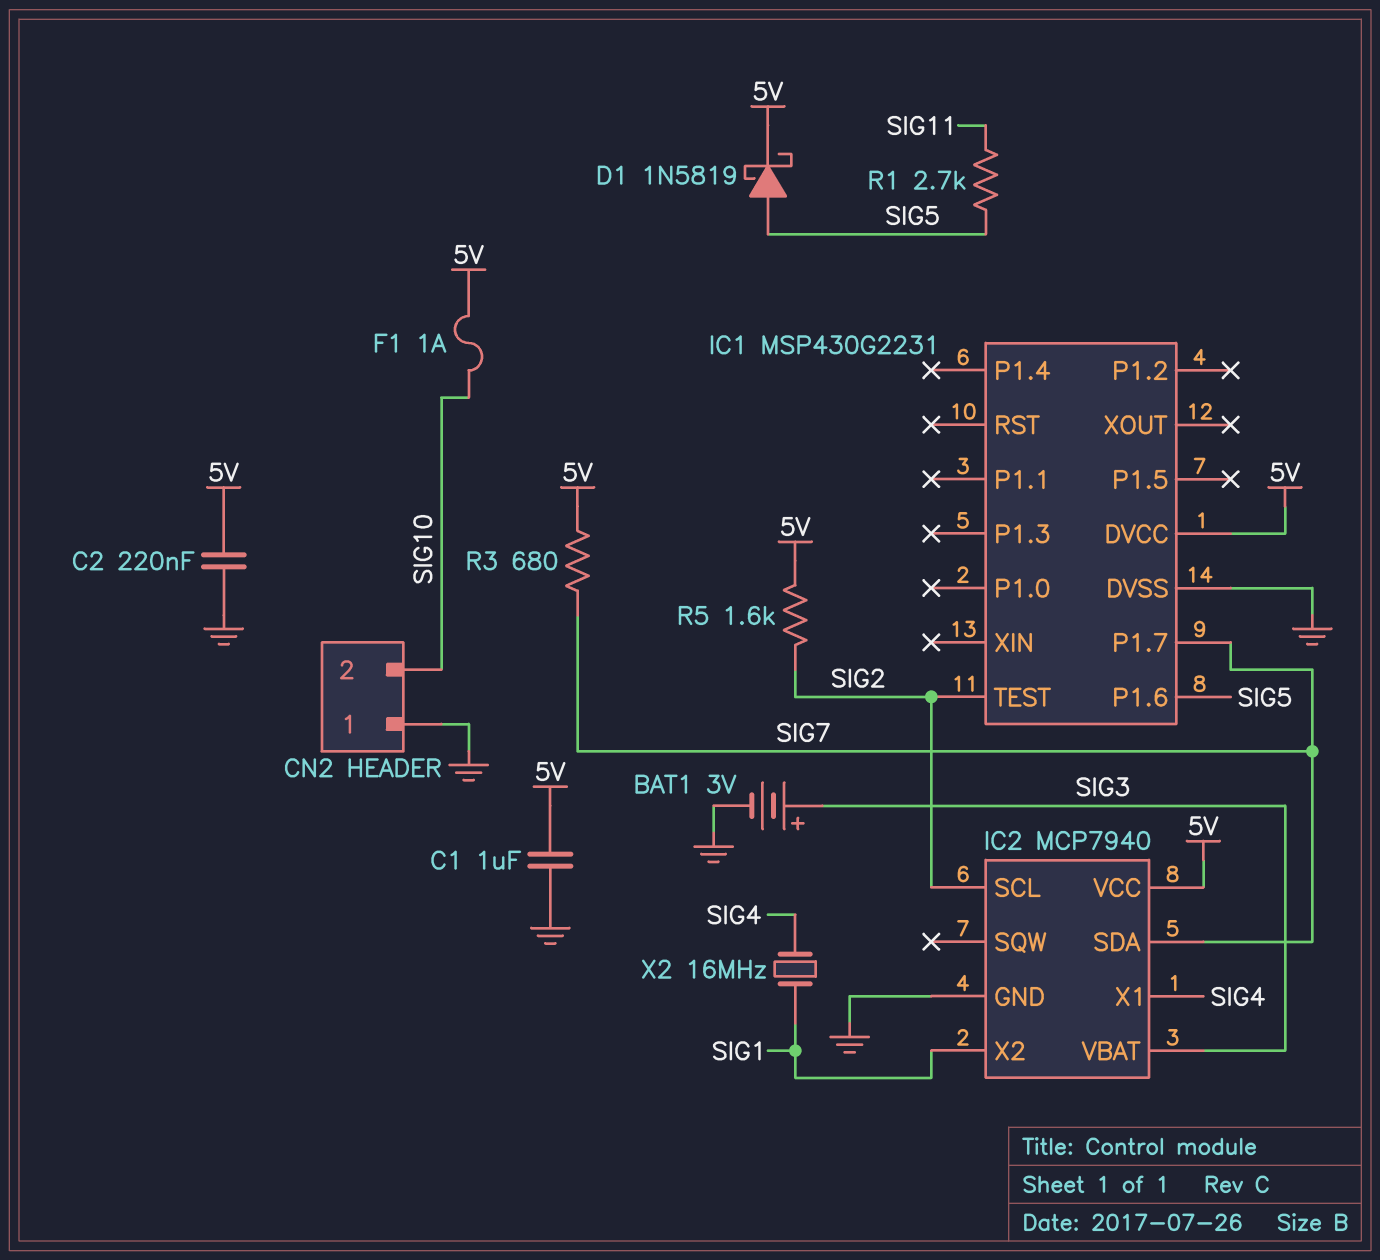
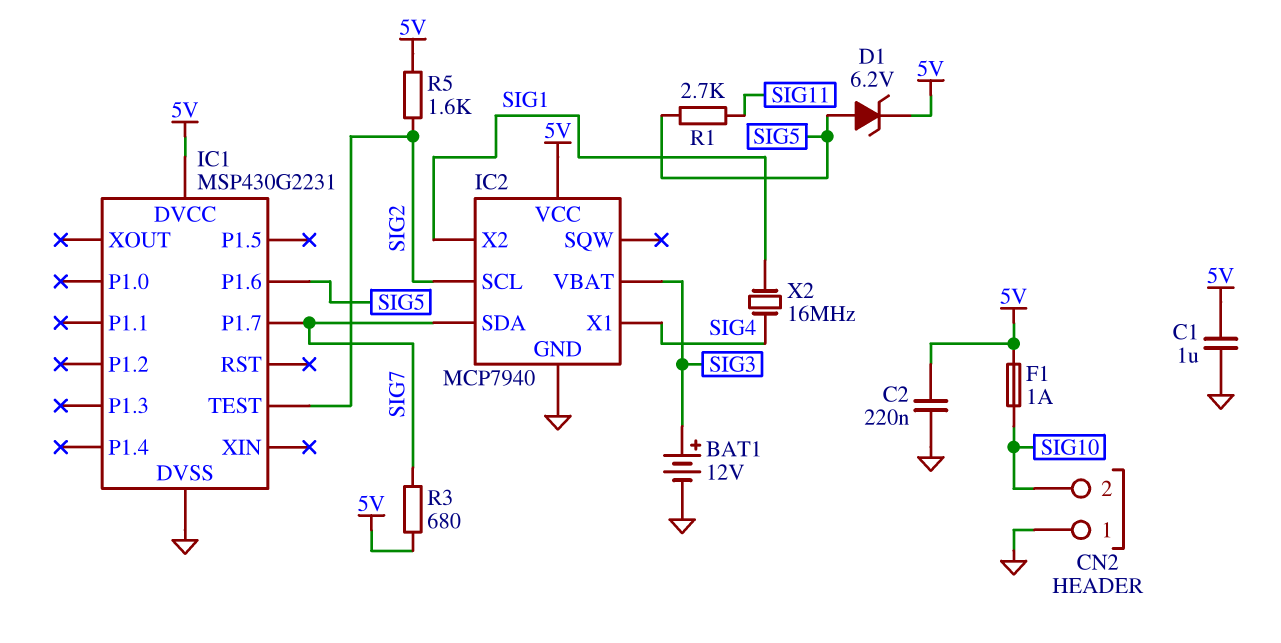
BAT1: 3V (plus SIG3, minus GND) -> 12V (plus SIG3, minus GND)
D1: schottky 1N5819 (A SIG5, K 5V) -> zener 6.2V (A SIG5, K 5V)

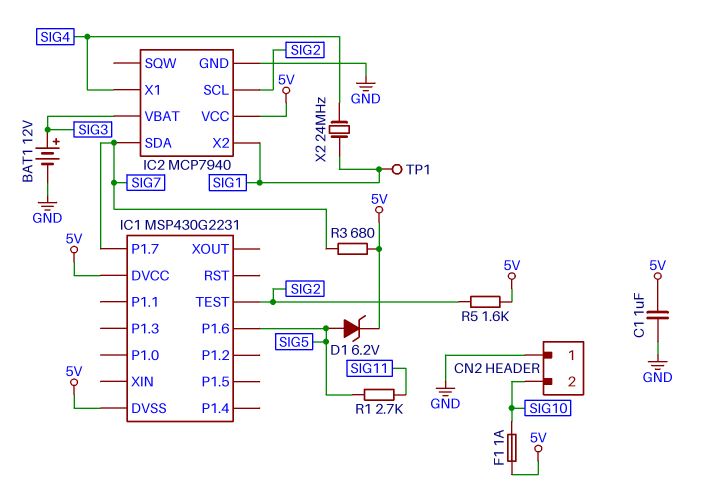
C2: 220nF (5V, GND) -> none
IC1 pin DVSS: GND -> 5V
TP1: none -> test point (SIG1)
X2: 16MHz (SIG1, SIG4) -> 24MHz (SIG1, SIG4)

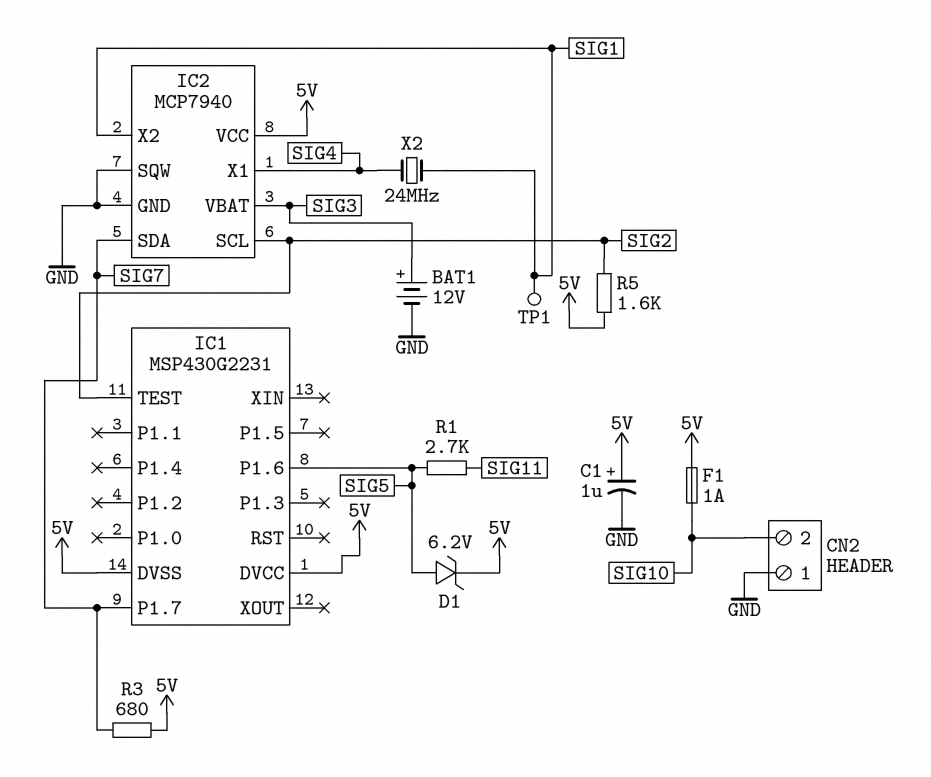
C1: 1uF (5V, GND) -> 1uF (plus 5V, minus GND)
IC2 pin SQW: none -> GND

